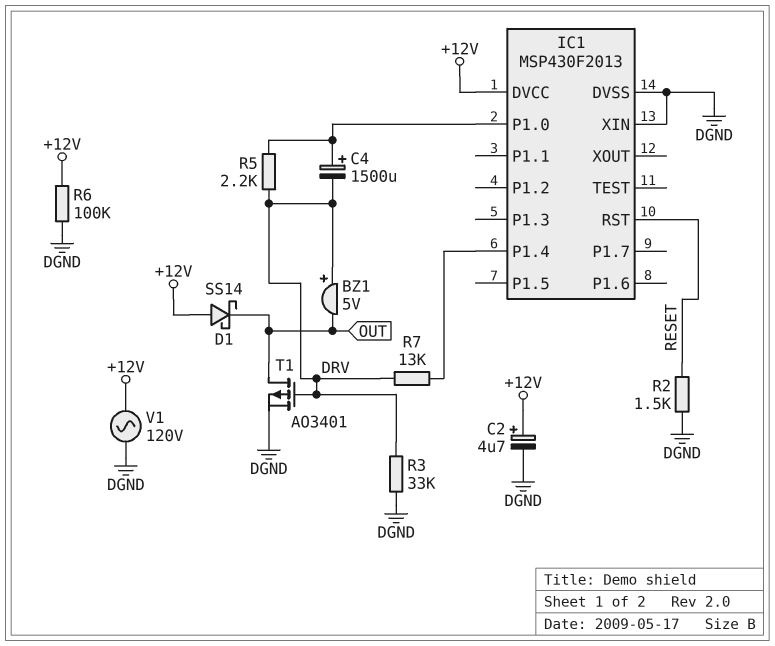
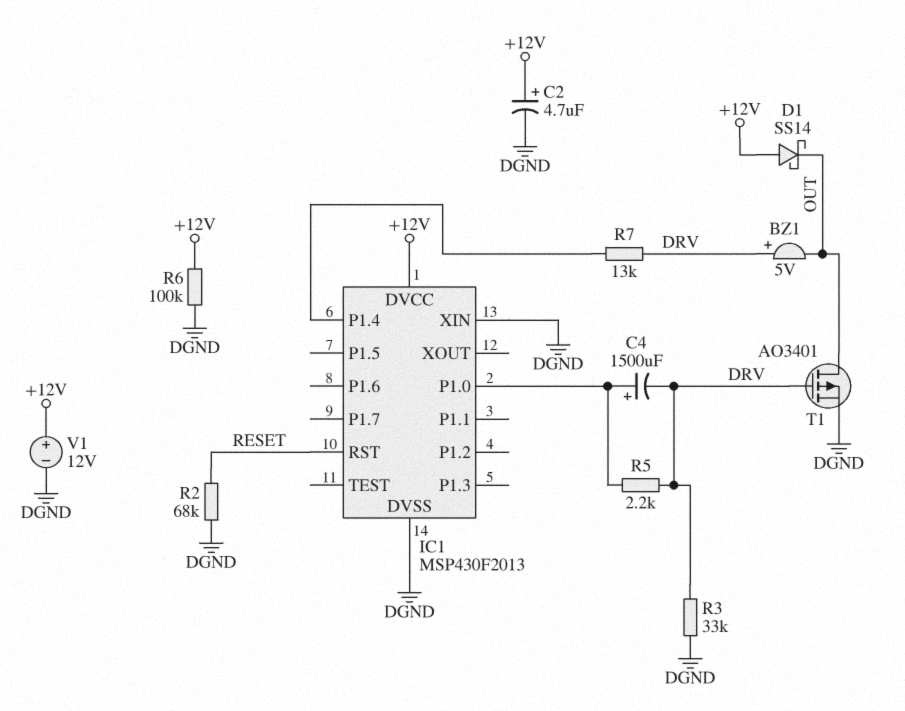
R2: 1.5k (DGND, RESET) -> 68k (DGND, RESET)
V1: AC 120V (+12V, DGND) -> 12V (plus +12V, minus DGND)

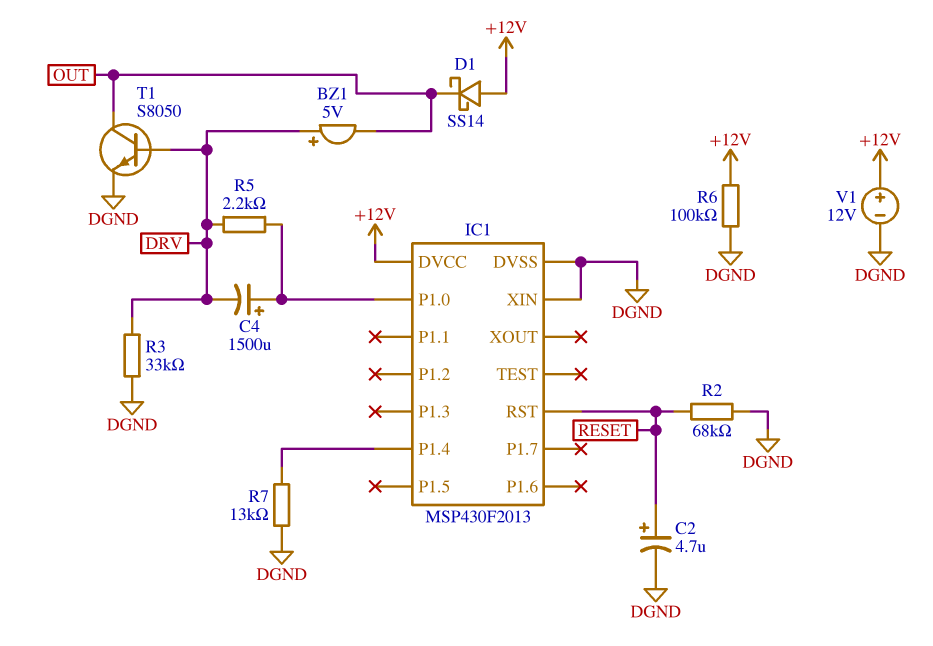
C2: 4.7uF (plus +12V, minus DGND) -> 4.7uF (plus RESET, minus DGND)
R7: 13k (DRV, IC1/P1.4) -> 13k (DGND, IC1/P1.4)
T1: PMOS AO3401 (G DRV, D OUT, S DGND) -> NPN S8050 (B DRV, C OUT, E DGND)

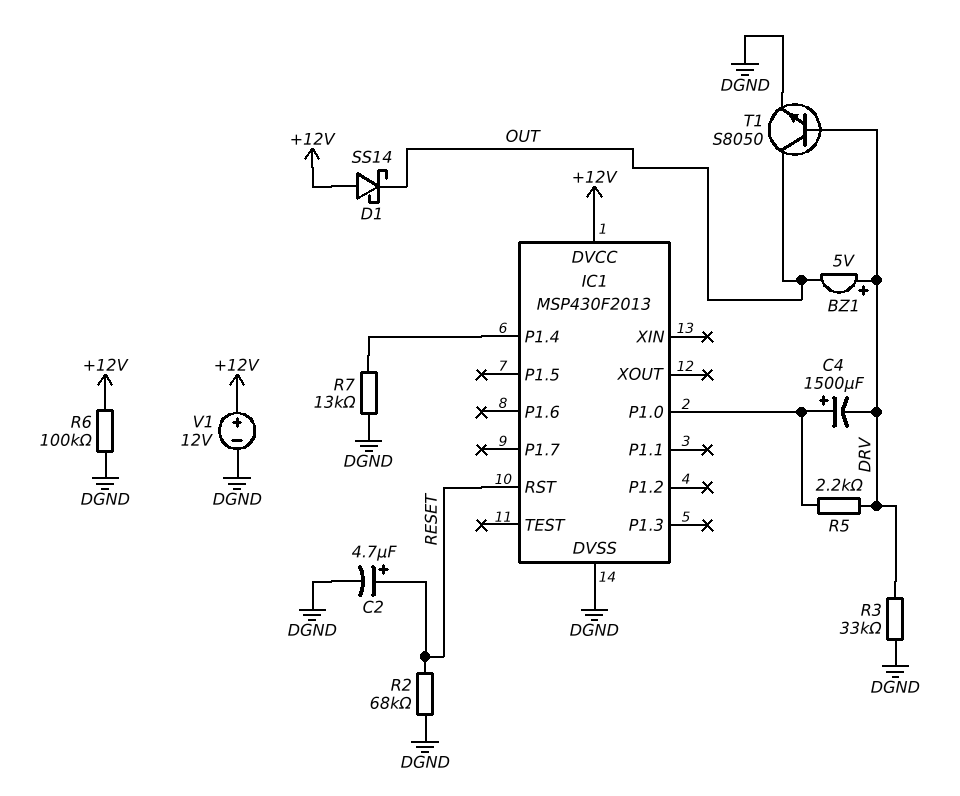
IC1 pin XIN: DGND -> none

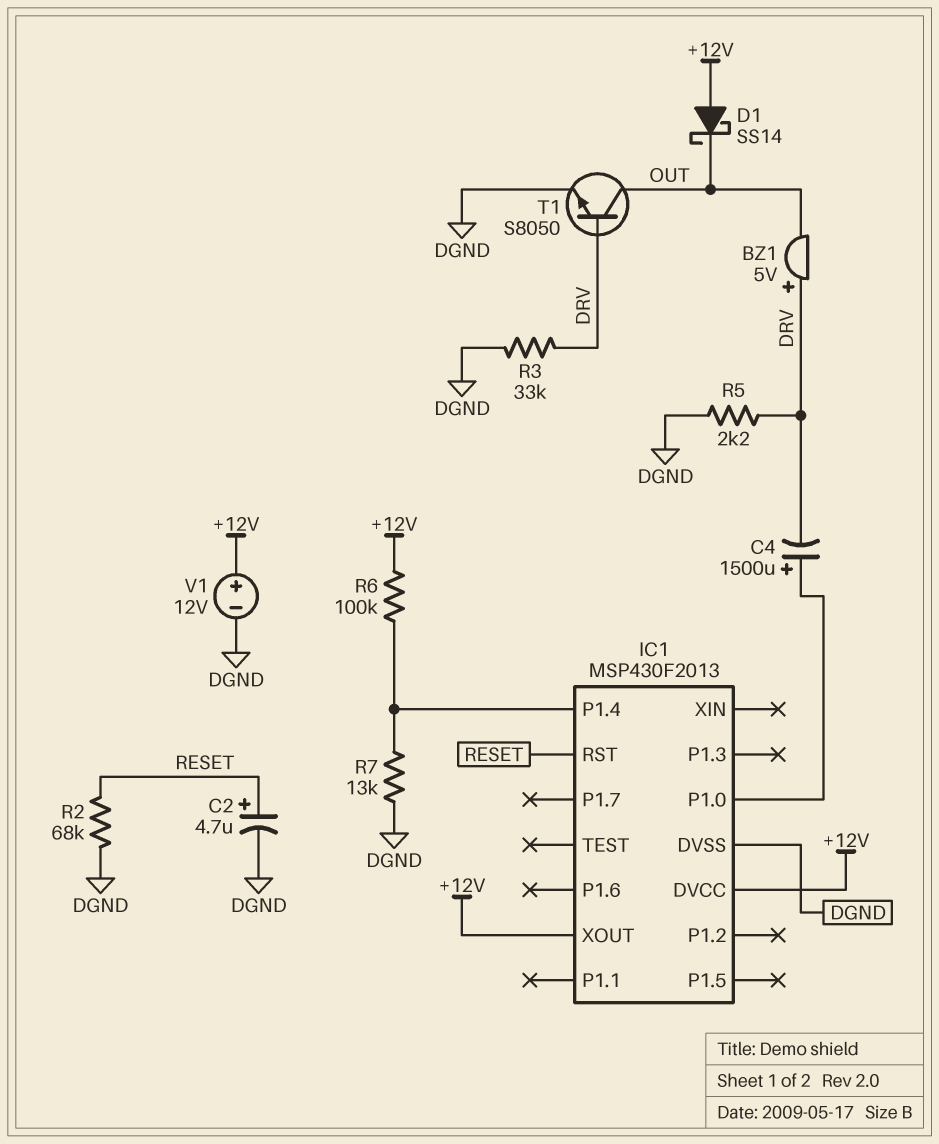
IC1 pin XOUT: none -> +12V
R5: 2.2k (DRV, IC1/P1.0) -> 2.2k (DGND, DRV)
R6: 100k (+12V, DGND) -> 100k (+12V, IC1/P1.4)

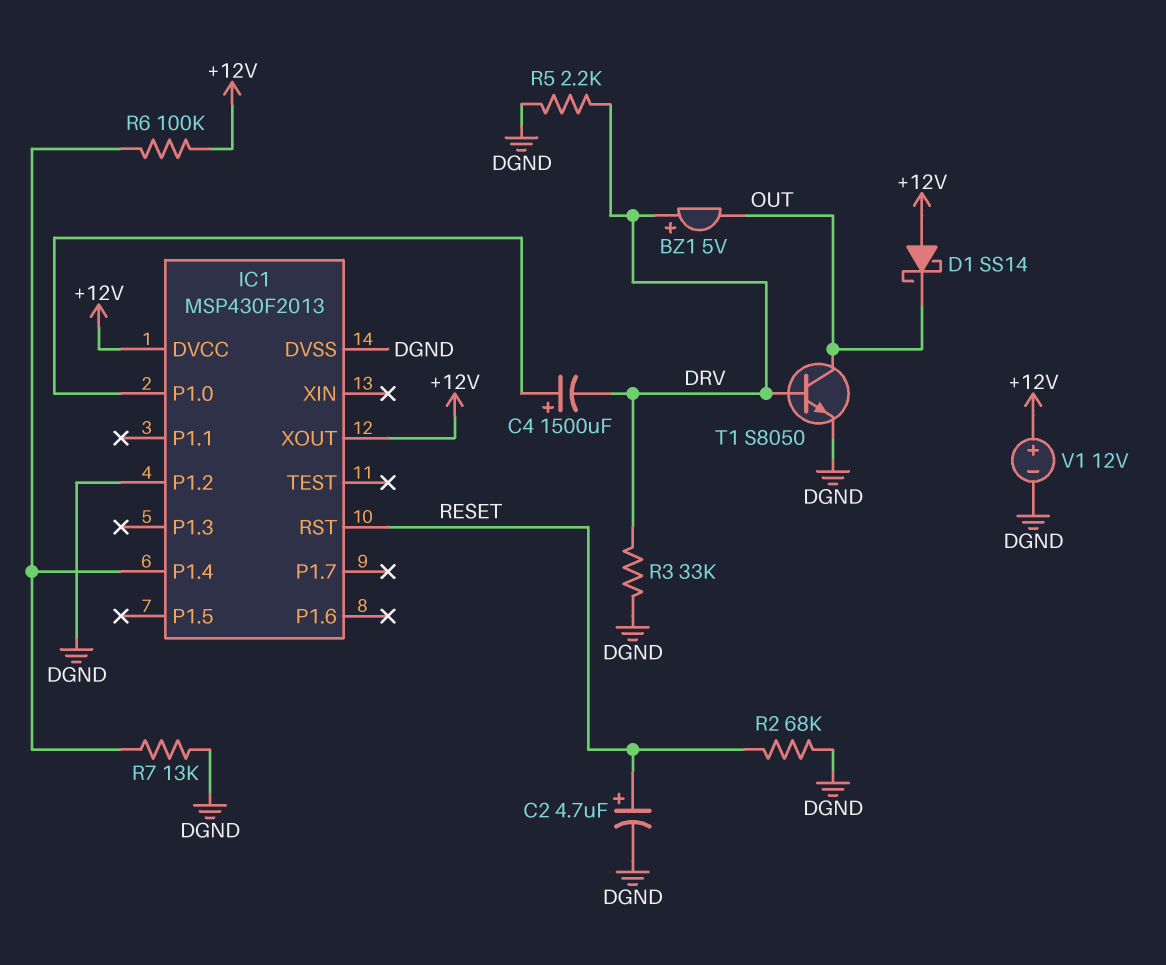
IC1 pin P1.2: none -> DGND

